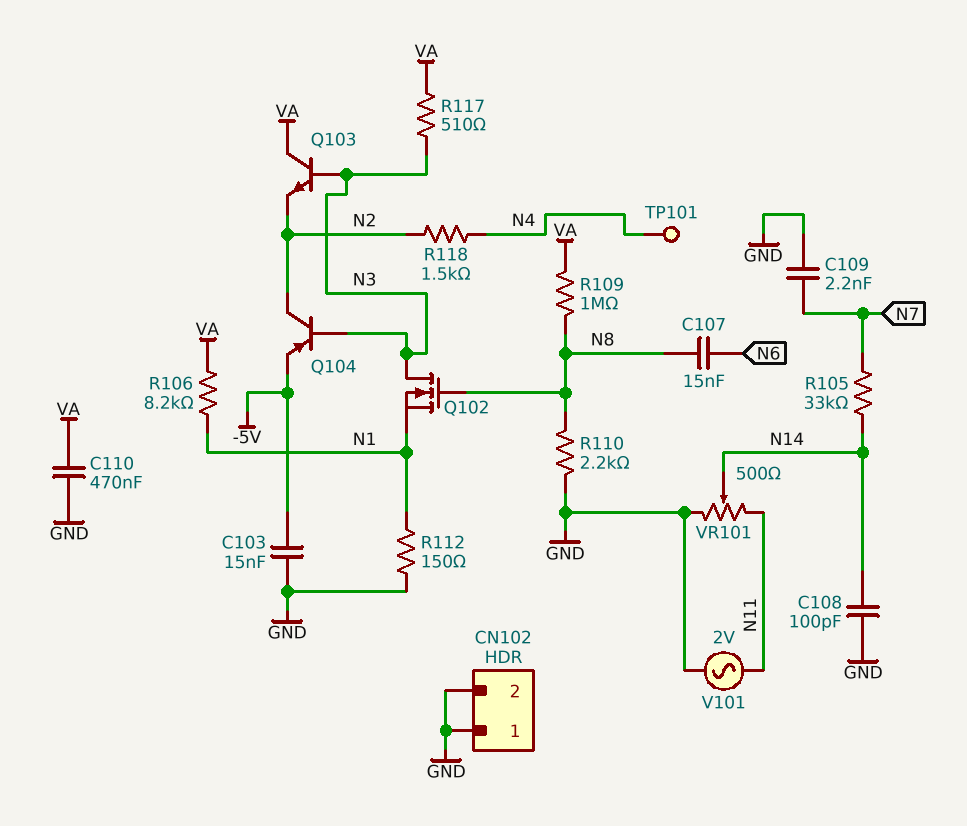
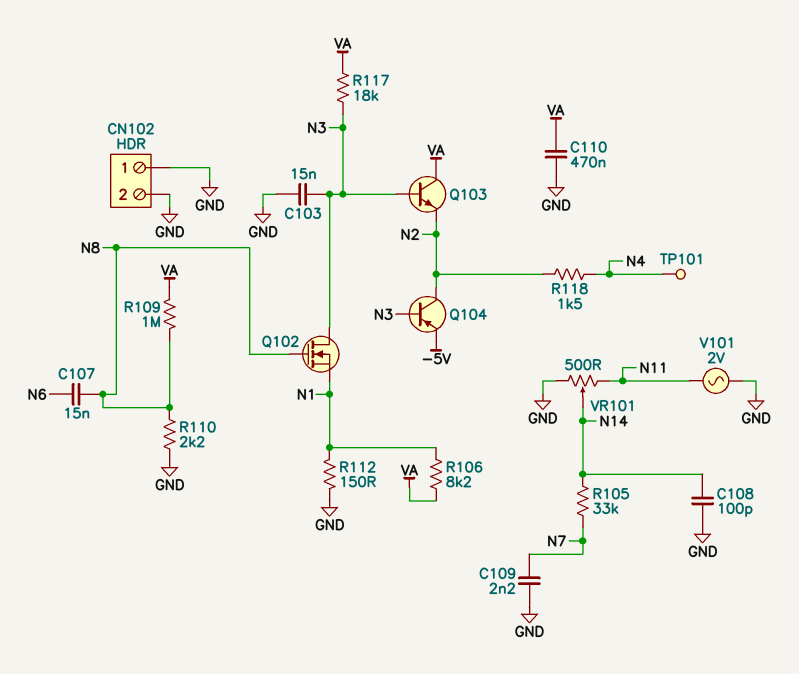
C103: 15nF (-5V, GND) -> 15nF (GND, N3)
R117: 510 (N3, VA) -> 18k (N3, VA)

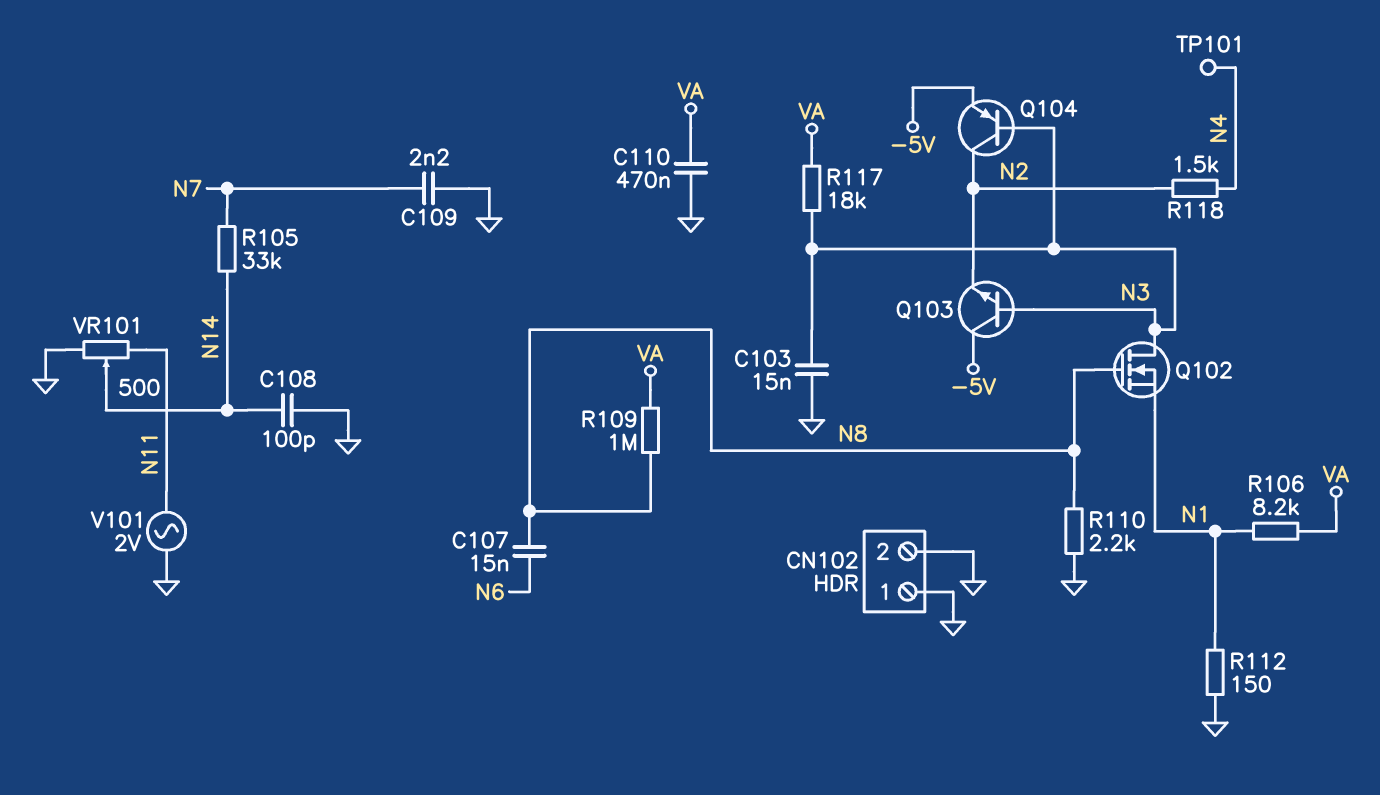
Q103: NPN (B N3, C VA, E N2) -> NPN (B N3, C -5V, E N2)

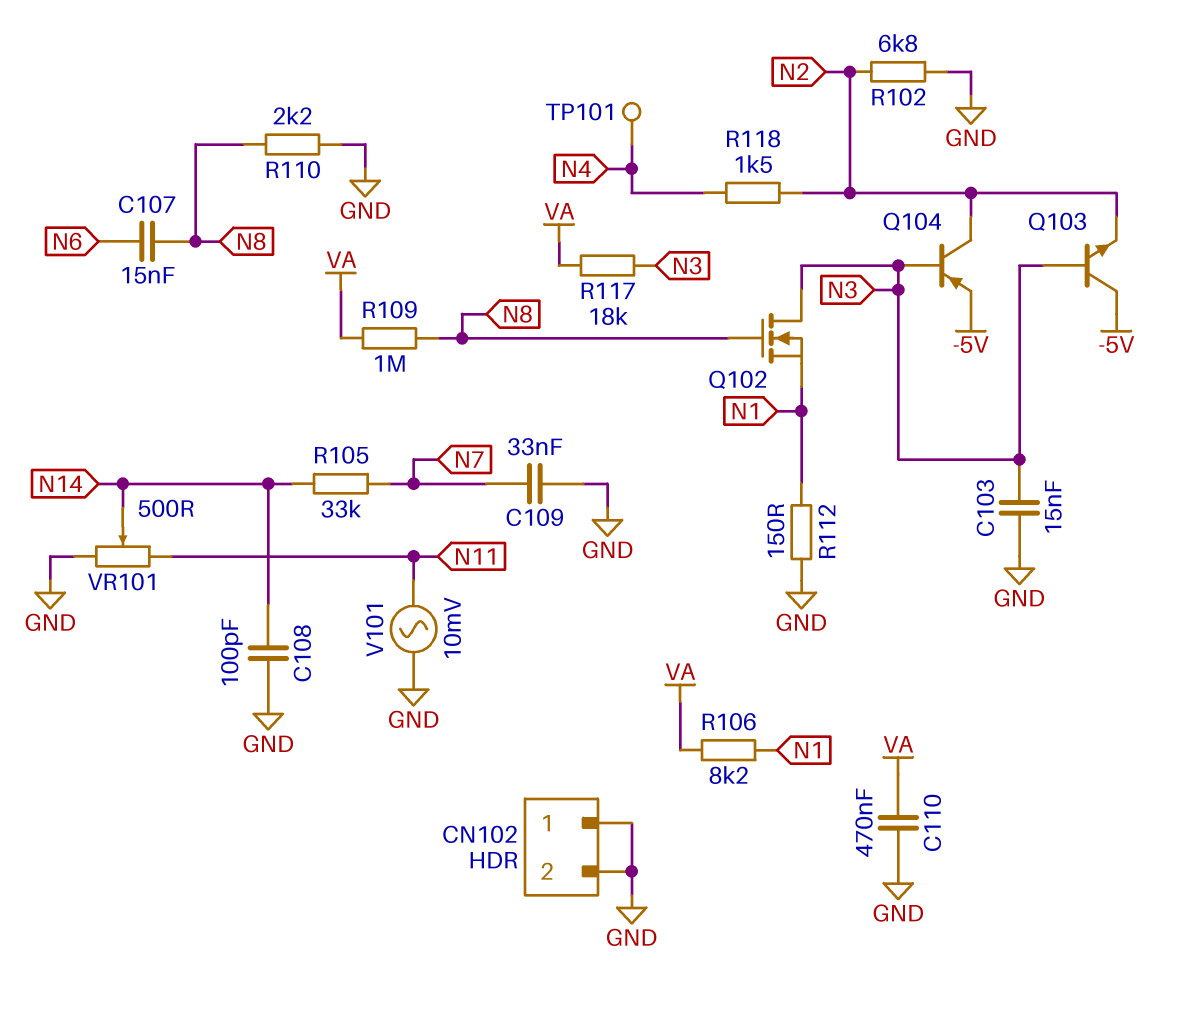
C109: 2.2nF (GND, N7) -> 33nF (GND, N7)
R102: none -> 6.8k (GND, N2)
V101: AC 2V (GND, N11) -> AC 10mV (GND, N11)

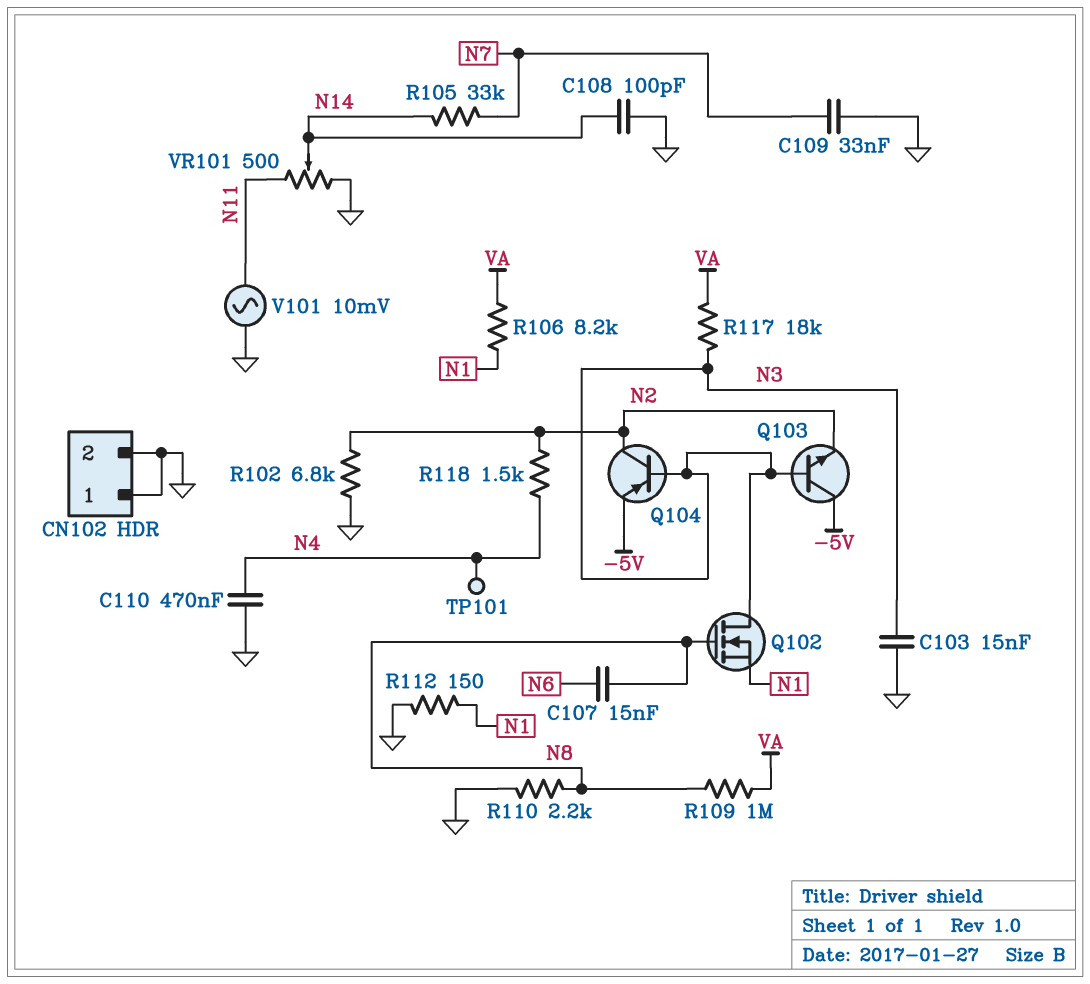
C110: 470nF (GND, VA) -> 470nF (GND, N4)

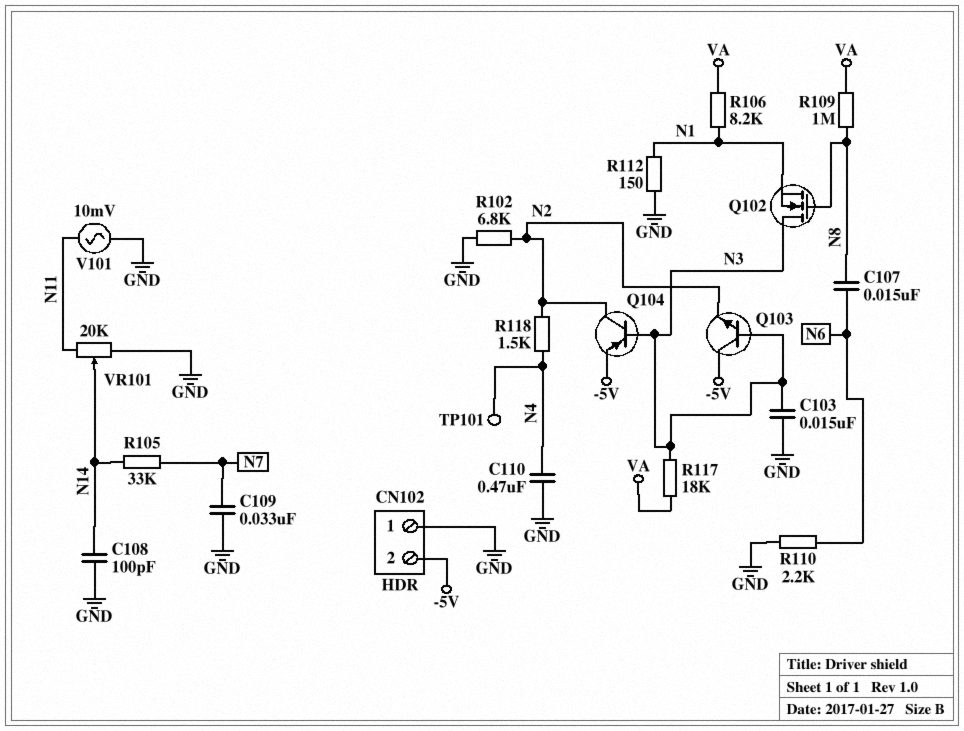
CN102 pin 2: GND -> -5V
R110: 2.2k (GND, N8) -> 2.2k (GND, N6)
VR101: 500 (GND, N11, wiper N14) -> 20k (GND, N11, wiper N14)

